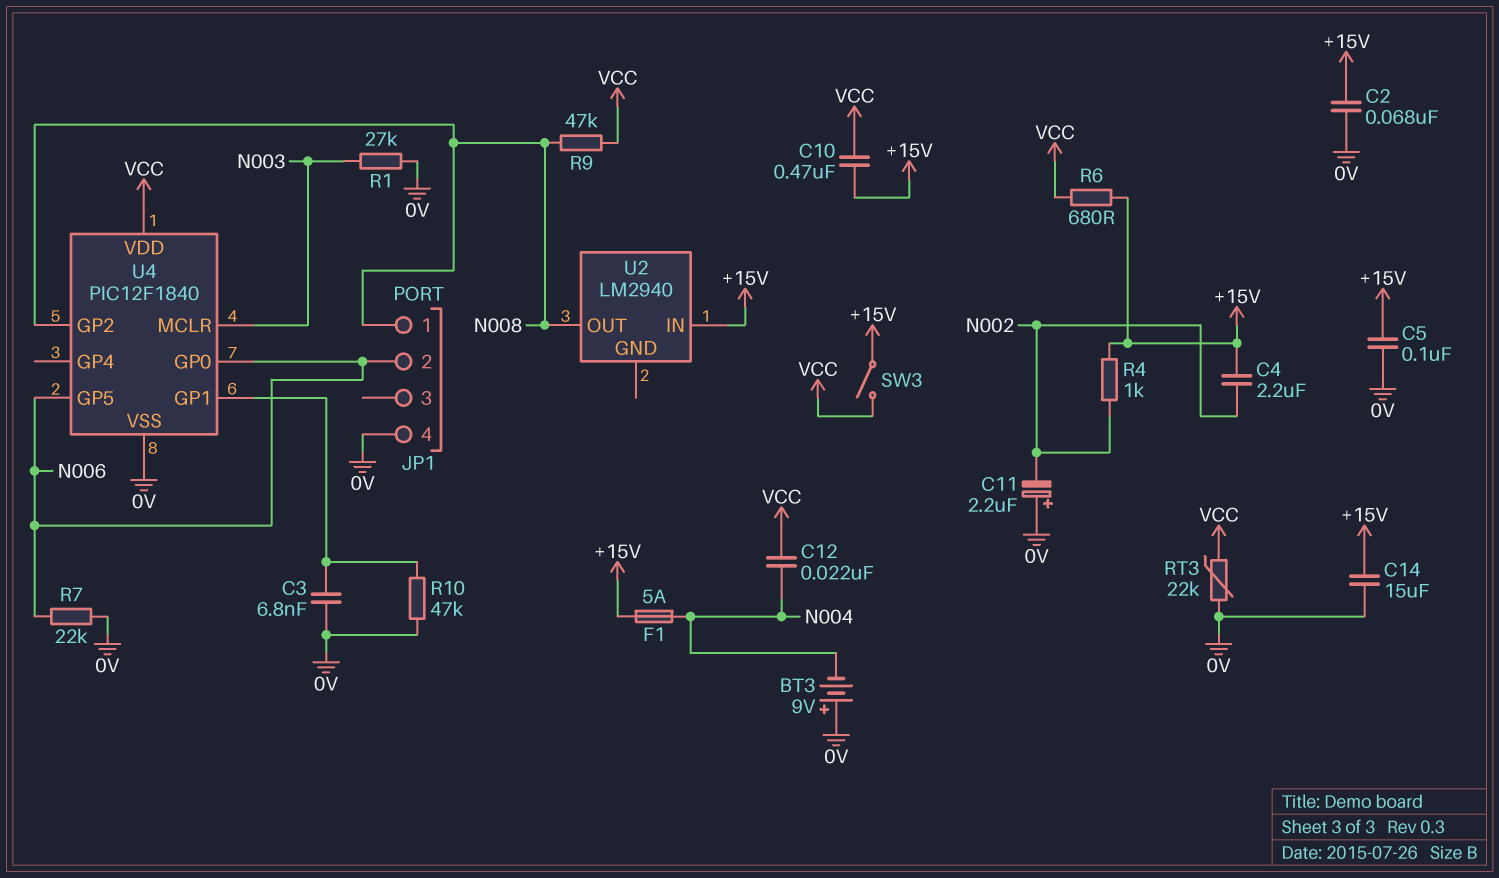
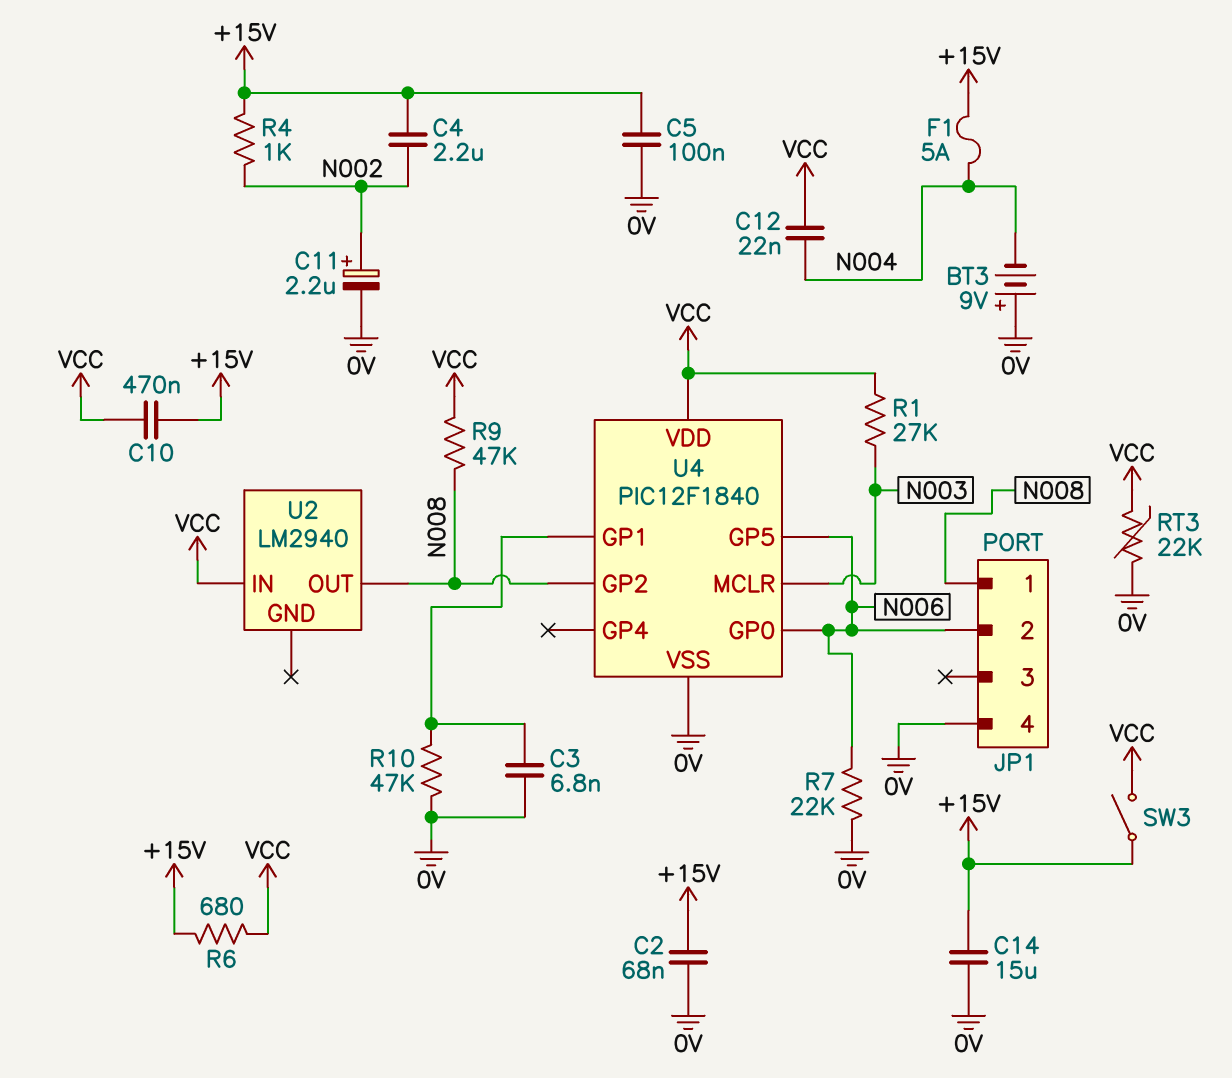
C11: 2.2uF (plus 0V, minus N002) -> 2.2uF (plus N002, minus 0V)
R1: 27k (0V, N003) -> 27k (N003, VCC)
U2 pin IN: +15V -> VCC

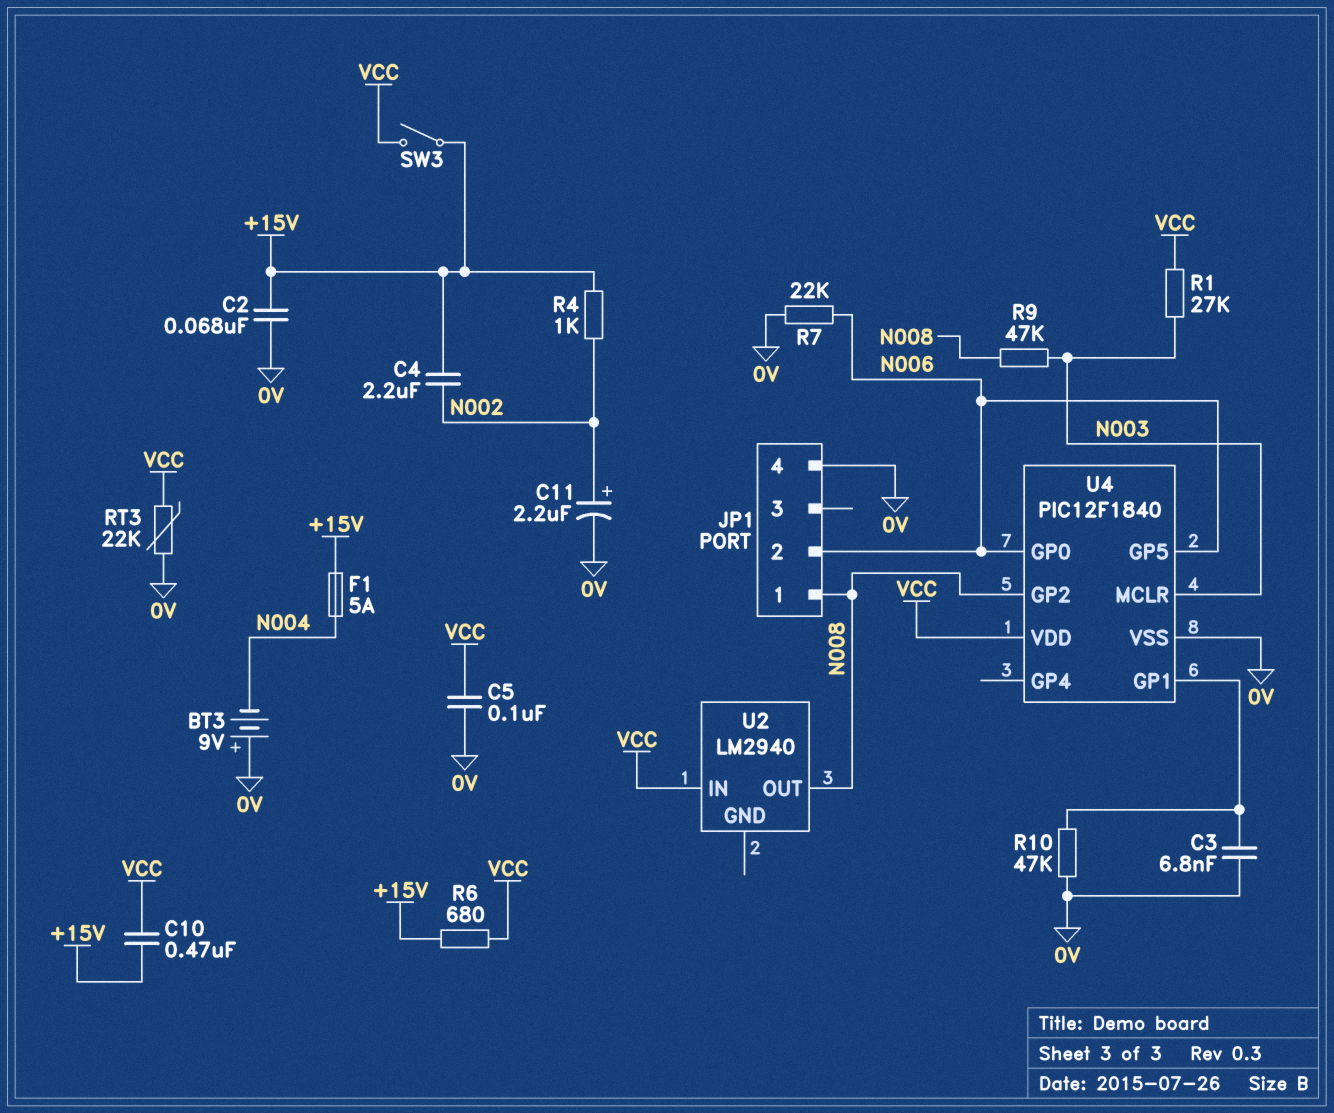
C5: 100nF (+15V, 0V) -> 100nF (0V, VCC)
C12: 22nF (N004, VCC) -> none
C14: 15uF (+15V, 0V) -> none
R9: 47k (N008, VCC) -> 47k (N003, N008)

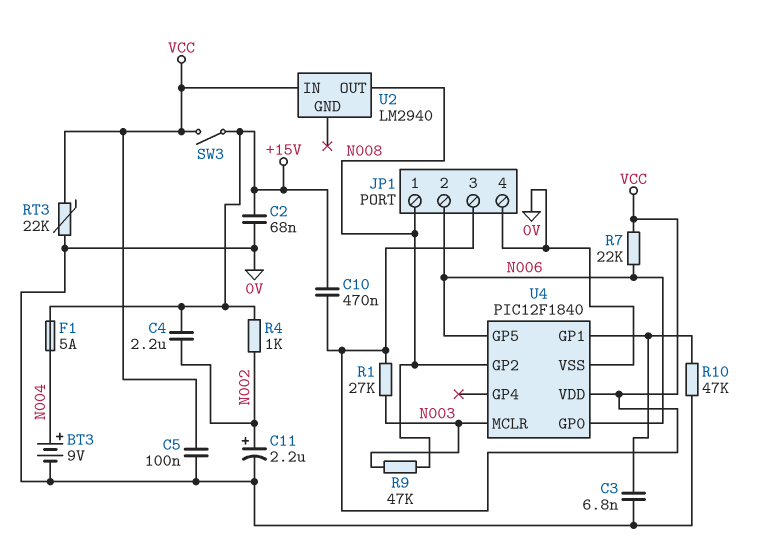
BT3: 9V (plus 0V, minus N004) -> 9V (plus N004, minus 0V)
JP1 pin 3: none -> VCC
R6: 680 (+15V, VCC) -> none
R7: 22k (0V, N006) -> 22k (N006, VCC)

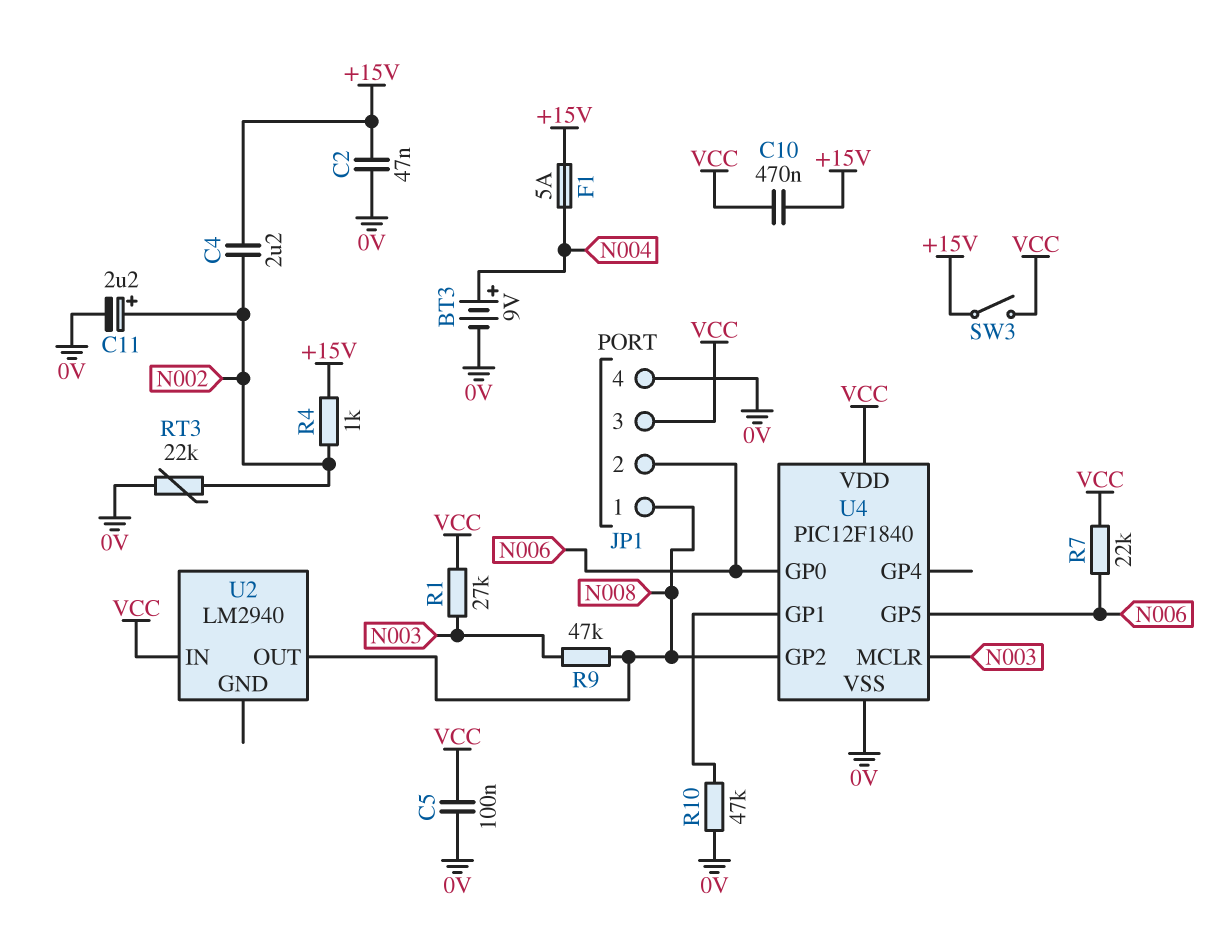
C2: 68nF (+15V, 0V) -> 47nF (+15V, 0V)
C3: 6.8nF (0V, U4/GP1) -> none
RT3: 22k (0V, VCC) -> 22k (0V, N002)

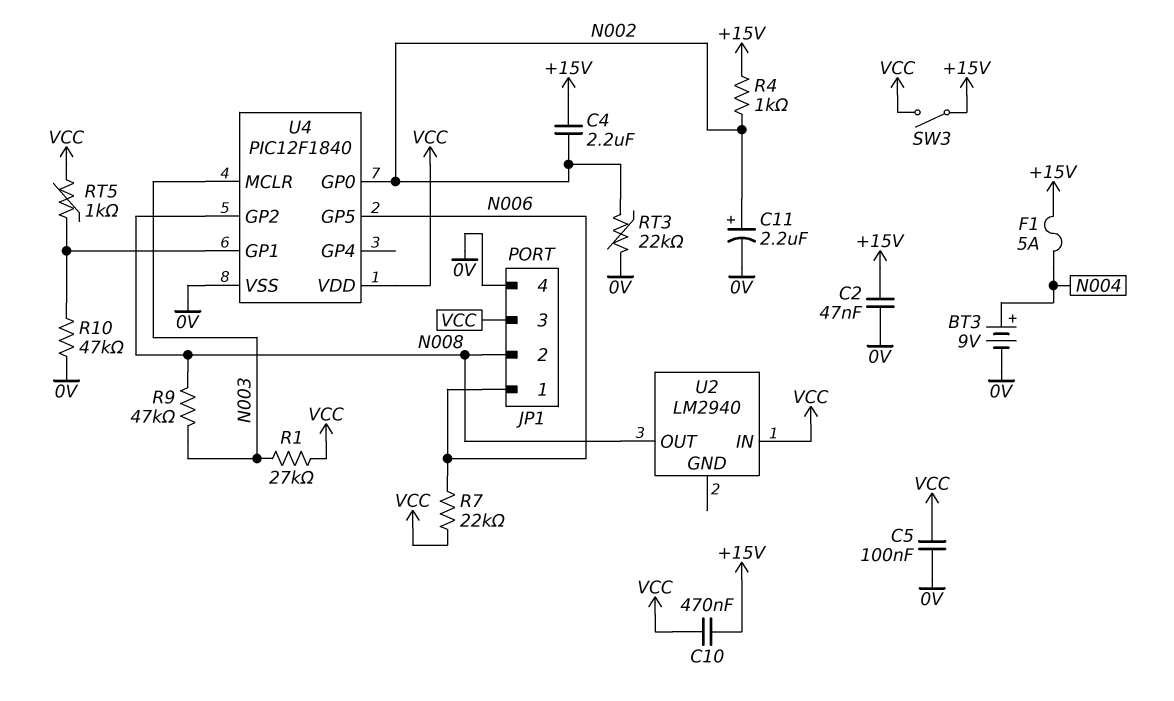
JP1 pin 1: N008 -> N006
JP1 pin 2: N006 -> N008
RT5: none -> 1k (U4/GP1, VCC)
U4 pin GP0: N006 -> N002

